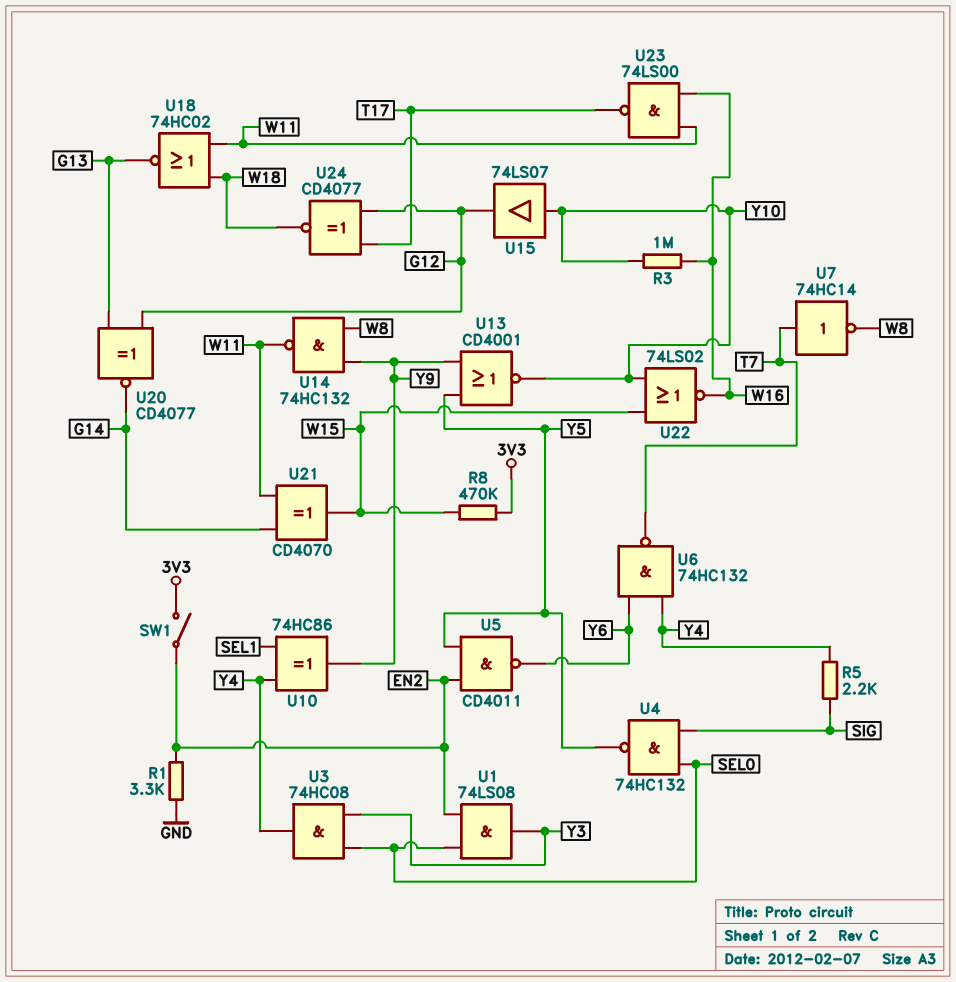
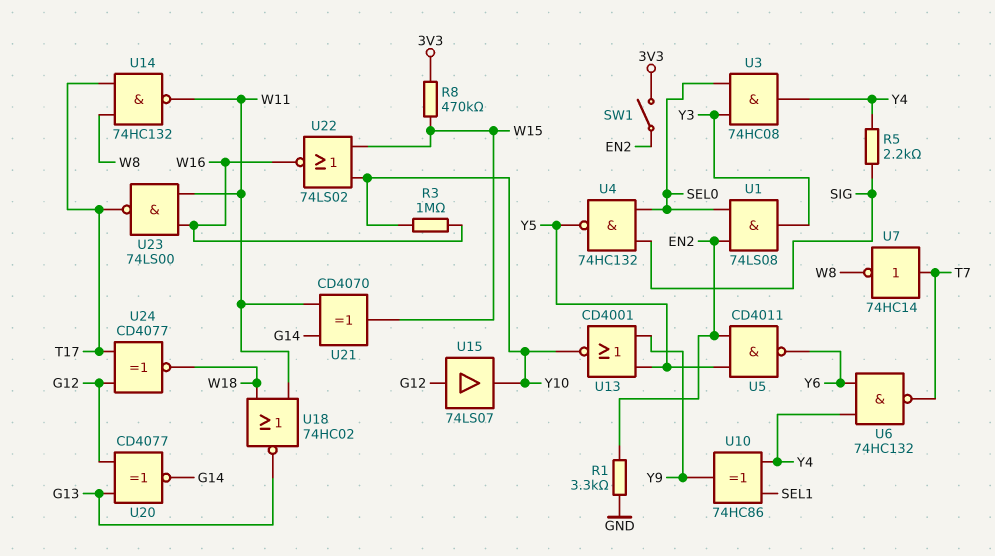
U14: NAND 74HC132 (in W8, in Y9, out W11) -> NAND 74HC132 (in T17, in W8, out W11)
U15: buffer 74LS07 (in Y10, out G12) -> buffer 74LS07 (in G12, out Y10)

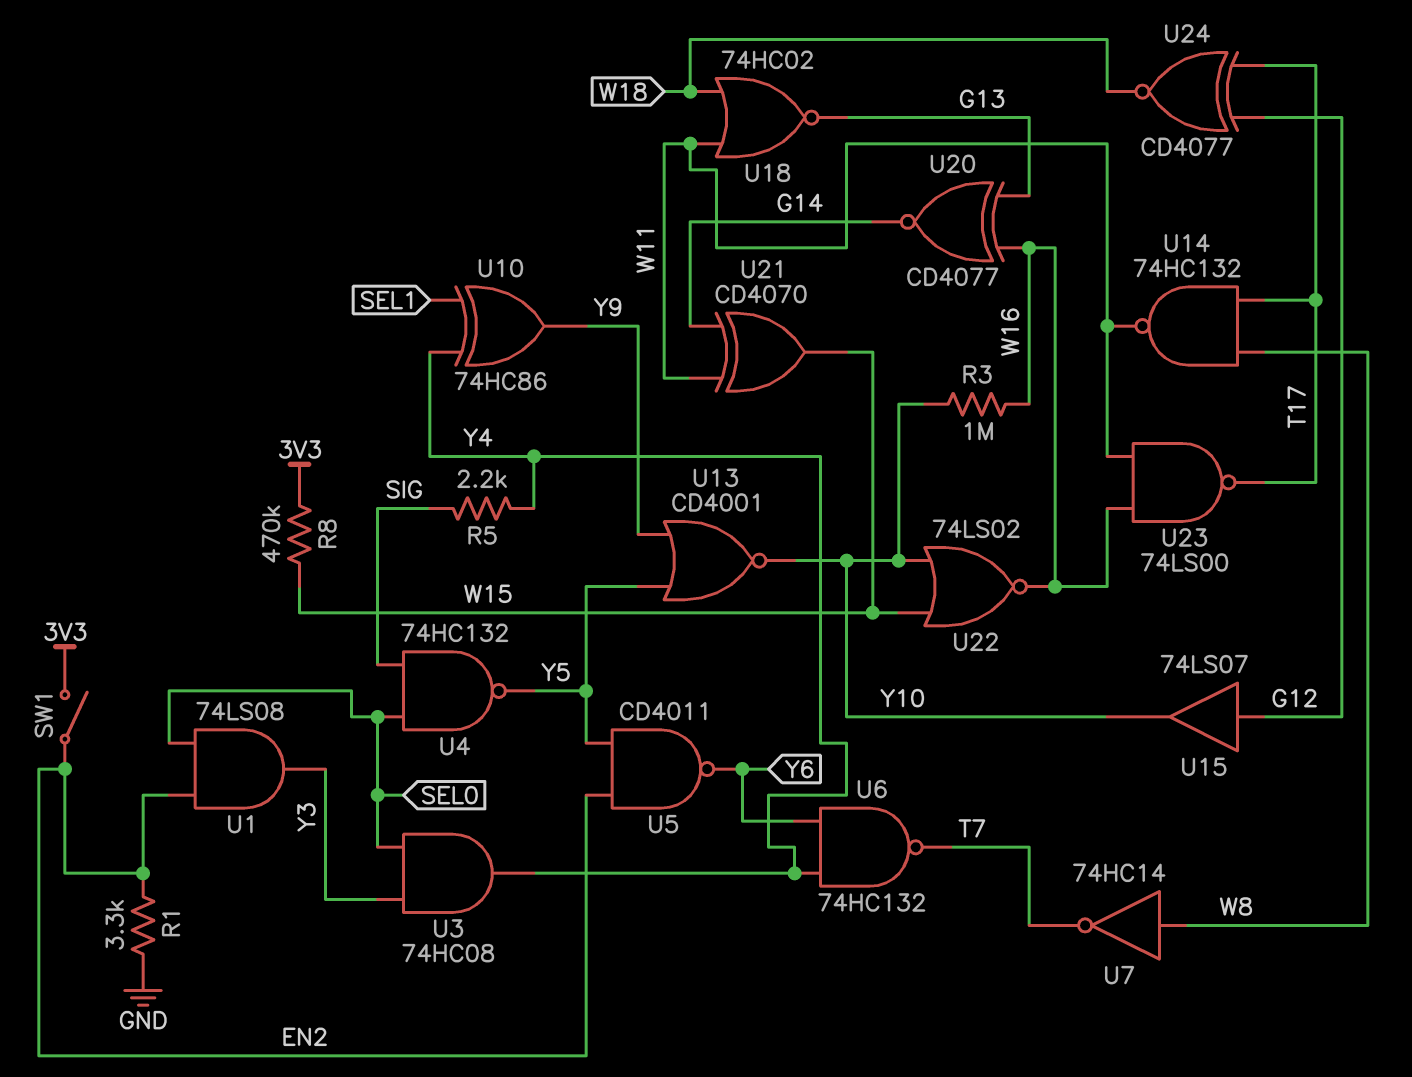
U7: NOT 74HC14 (in T7, out W8) -> NOT 74HC14 (in W8, out T7)
U20: XNOR CD4077 (in G12, in G13, out G14) -> XNOR CD4077 (in G13, in W16, out G14)

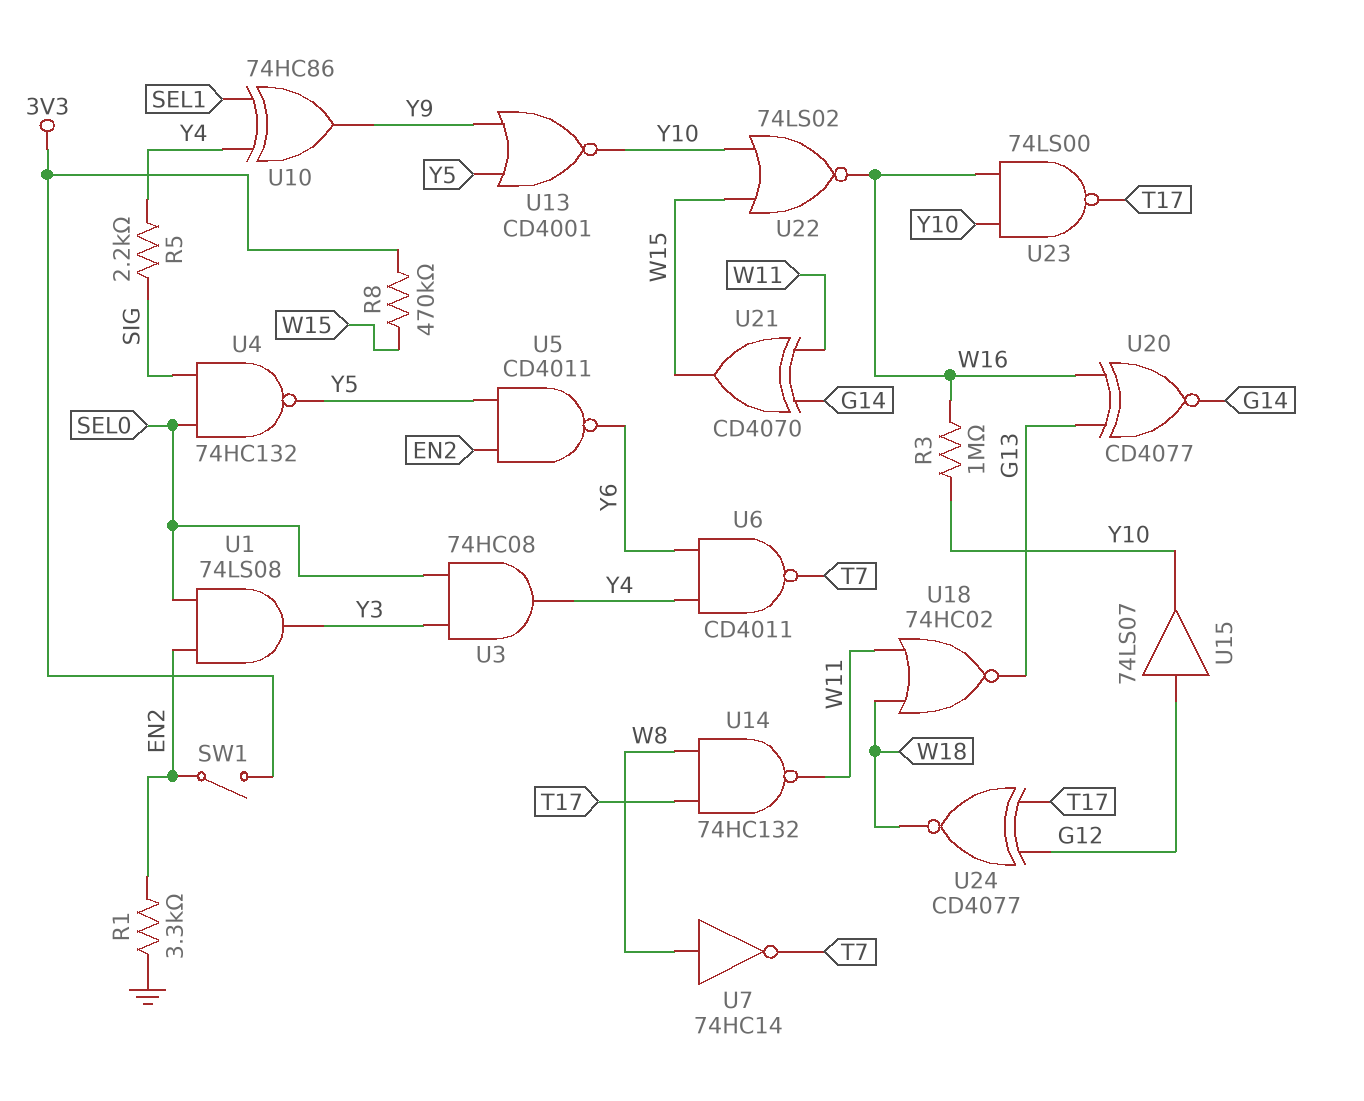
U6: NAND 74HC132 (in Y4, in Y6, out T7) -> NAND CD4011 (in Y4, in Y6, out T7)
U23: NAND 74LS00 (in W11, in W16, out T17) -> NAND 74LS00 (in W16, in Y10, out T17)

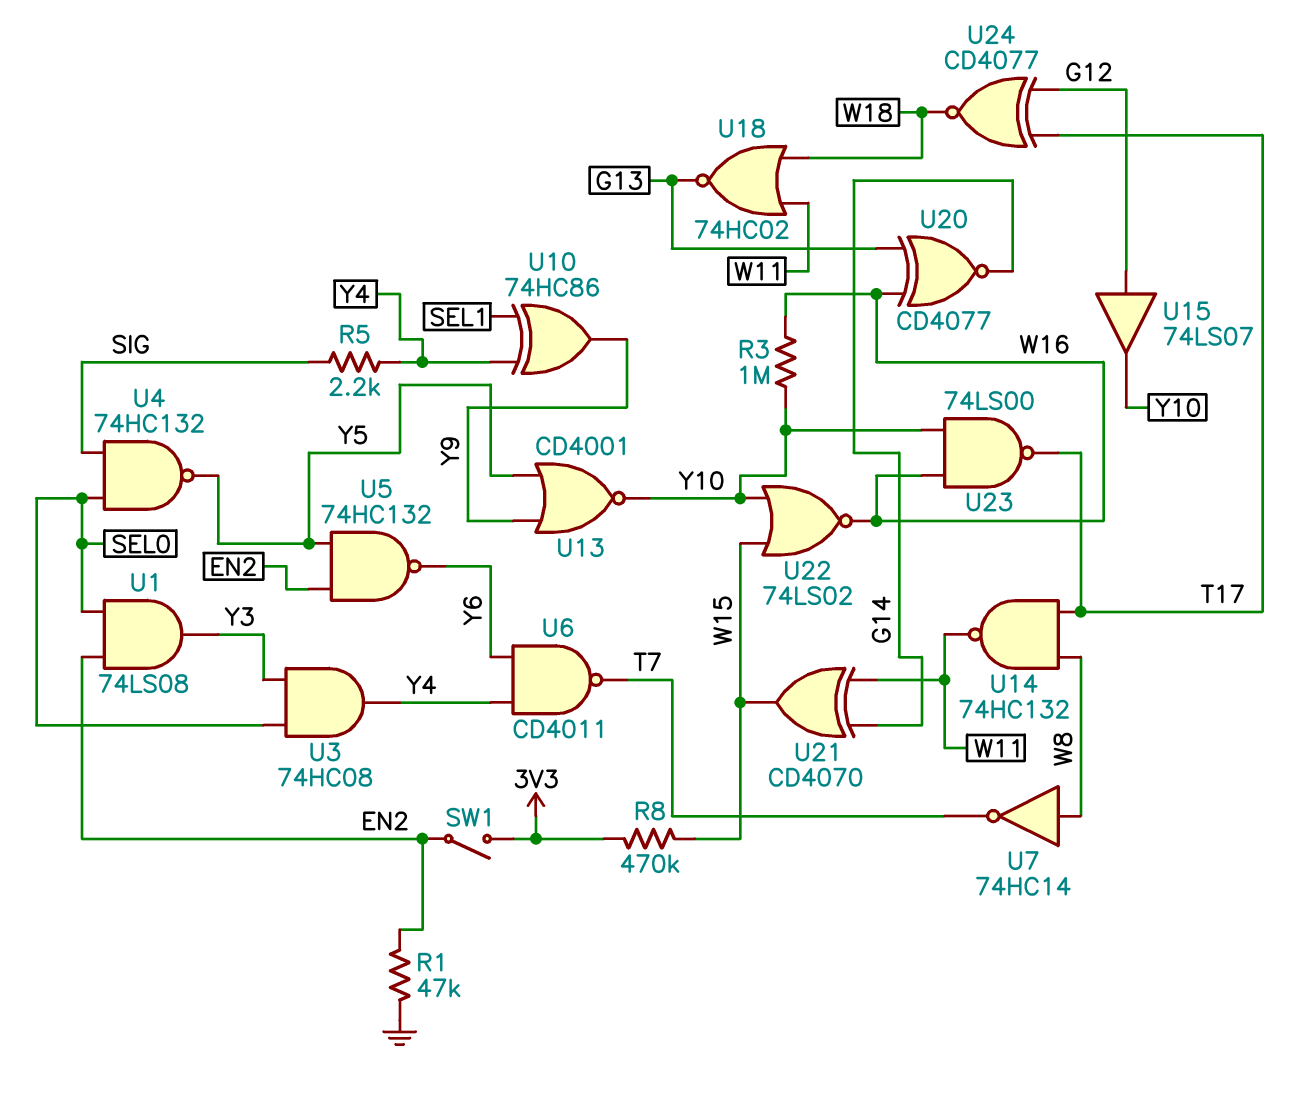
R1: 3.3k (EN2, GND) -> 47k (EN2, GND)
U5: NAND CD4011 (in EN2, in Y5, out Y6) -> NAND 74HC132 (in EN2, in Y5, out Y6)

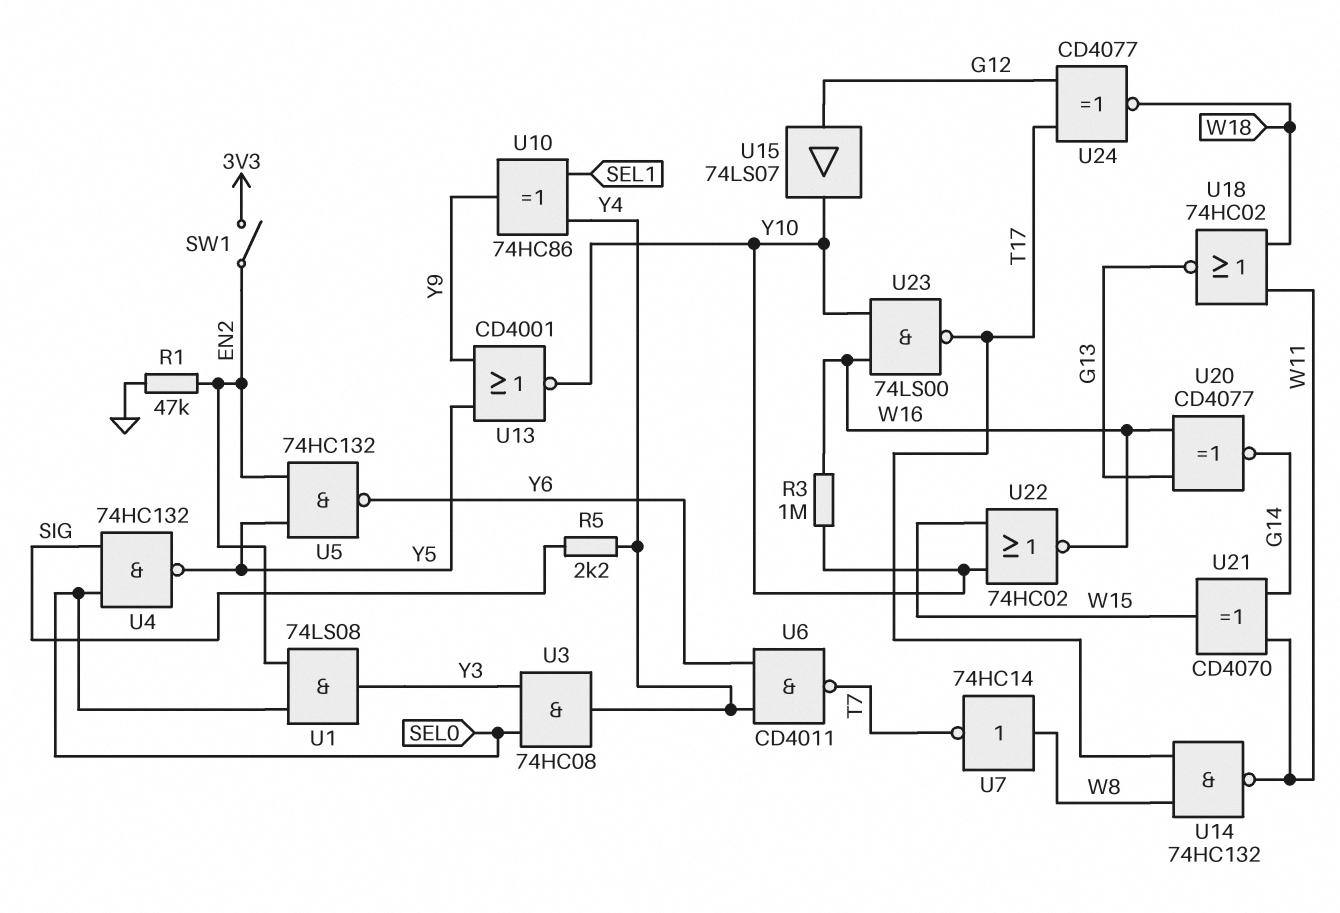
R8: 470k (3V3, W15) -> none
U22: NOR 74LS02 (in W15, in Y10, out W16) -> NOR 74HC02 (in W15, in Y10, out W16)

